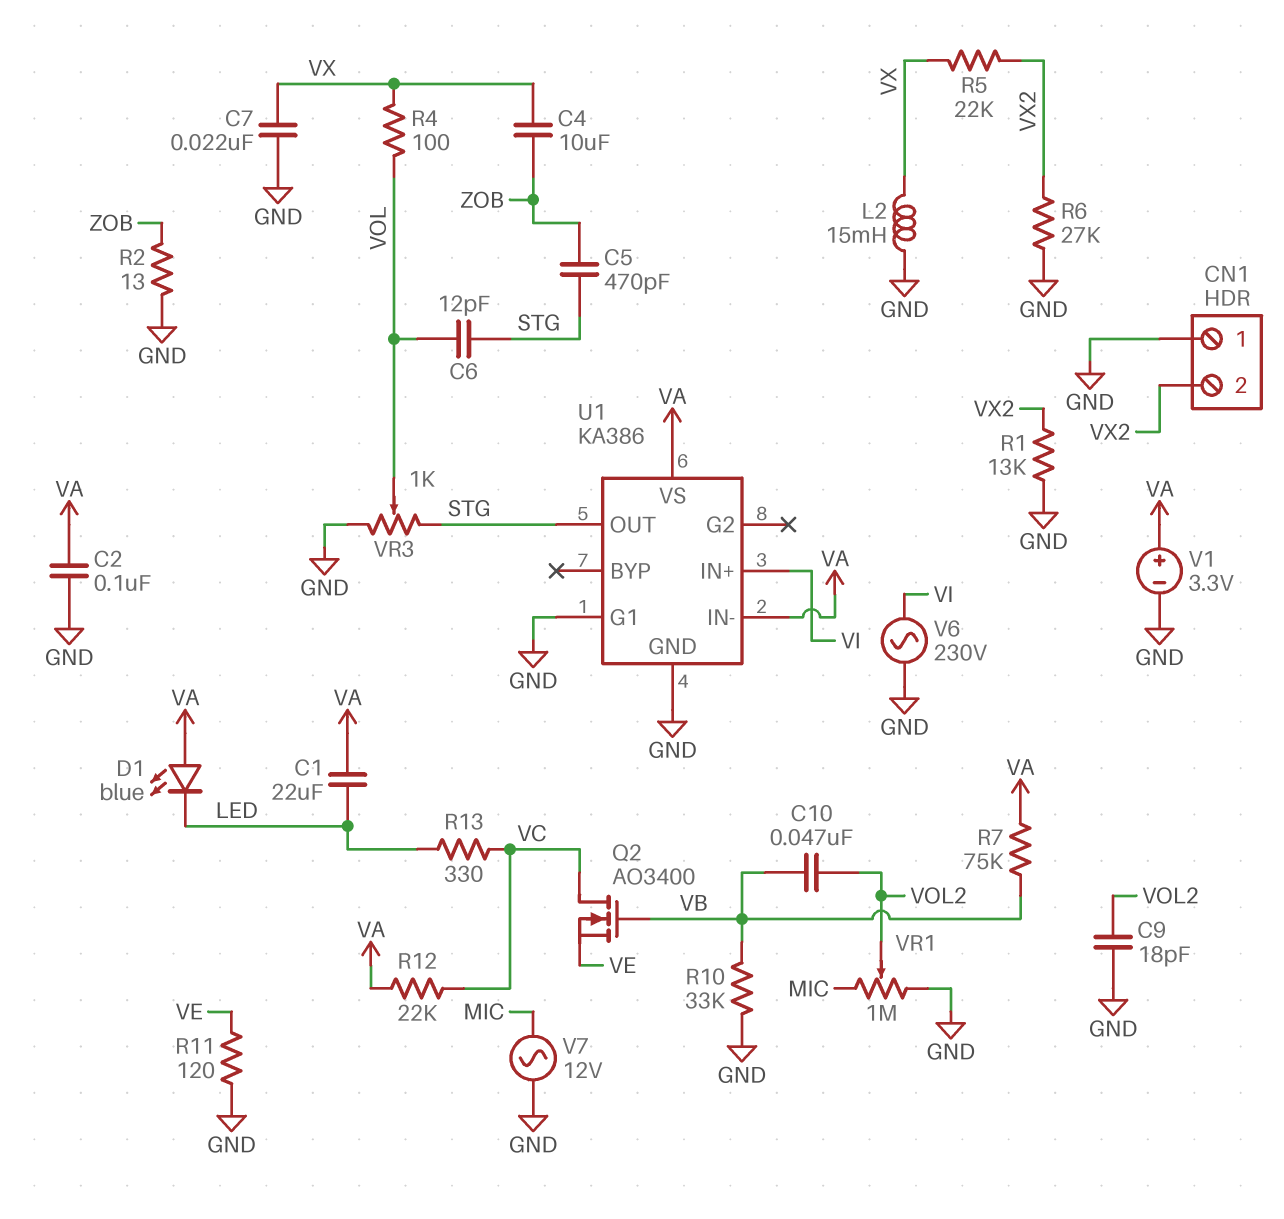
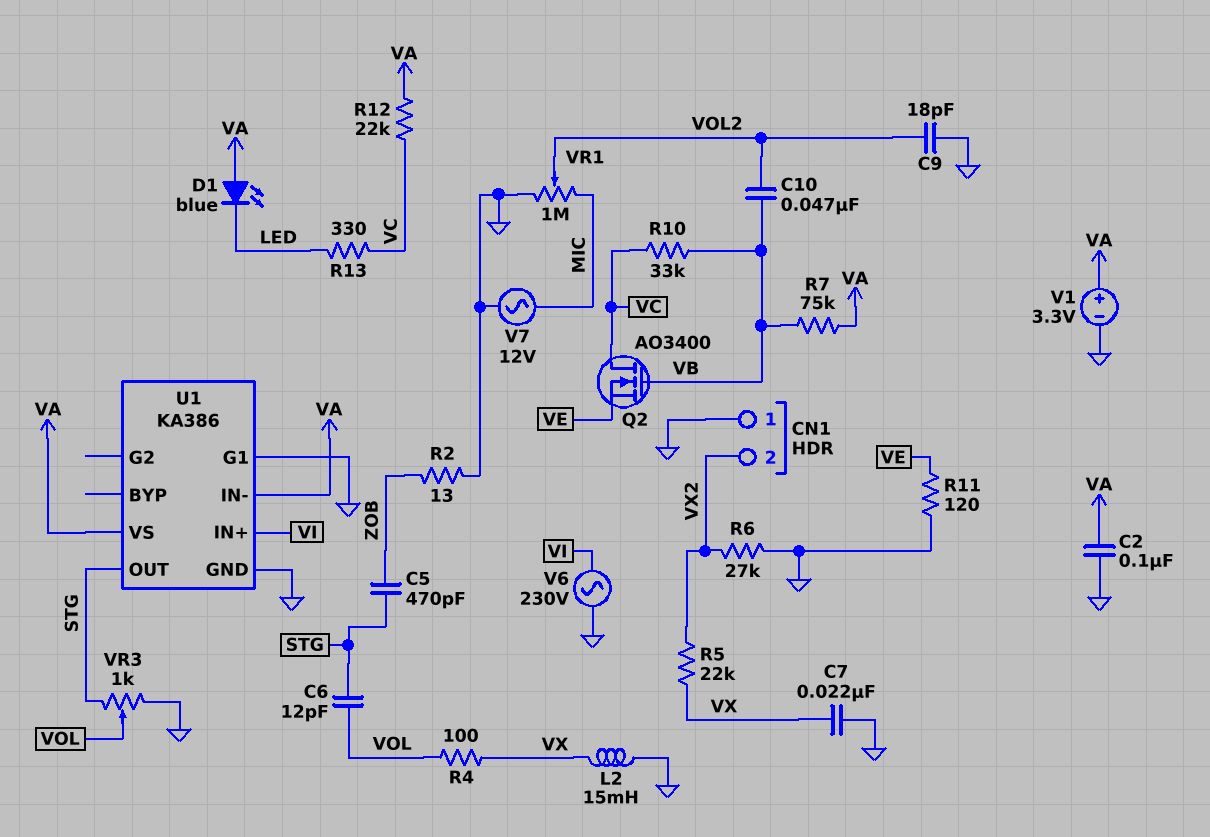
C1: 22uF (LED, VA) -> none
C4: 10uF (VX, ZOB) -> none
R1: 13k (GND, VX2) -> none
R10: 33k (GND, VB) -> 33k (VB, VC)

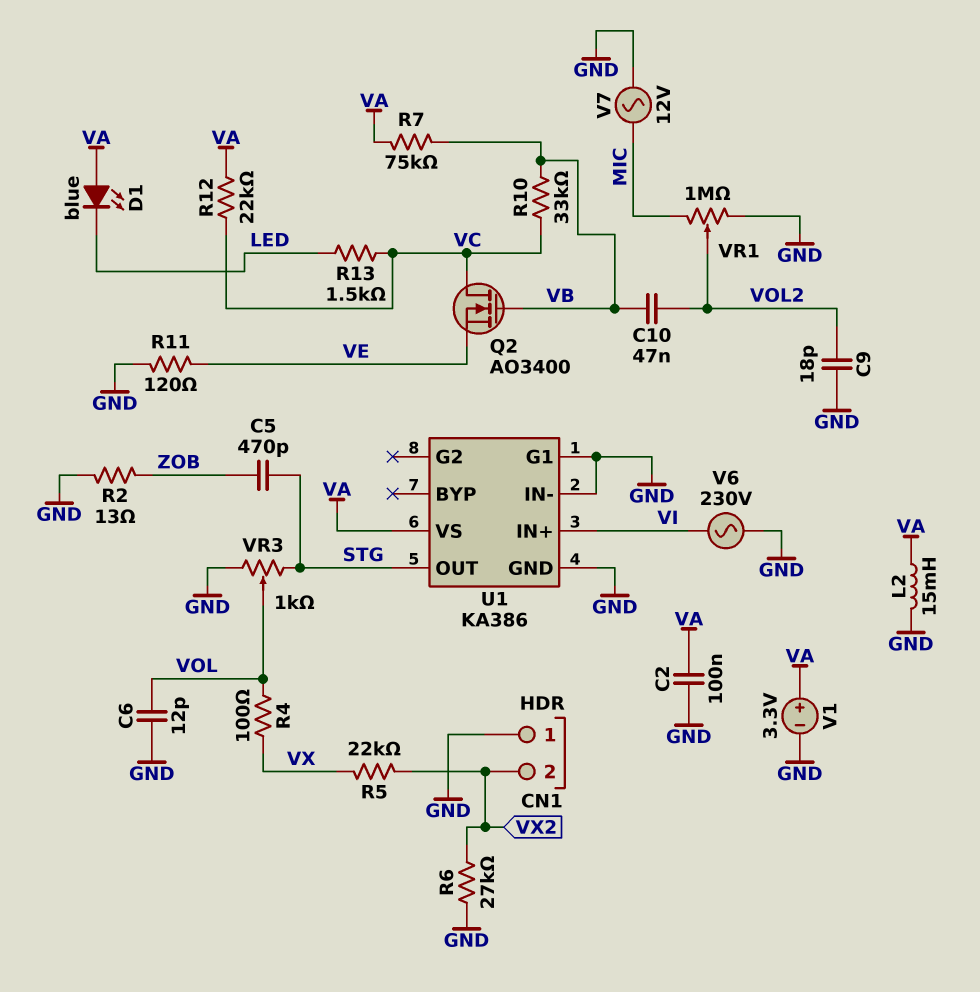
C6: 12pF (STG, VOL) -> 12pF (GND, VOL)
C7: 22nF (GND, VX) -> none
L2: 15mH (GND, VX) -> 15mH (GND, VA)
R13: 330 (LED, VC) -> 1.5k (LED, VC)
U1 pin IN-: VA -> GND

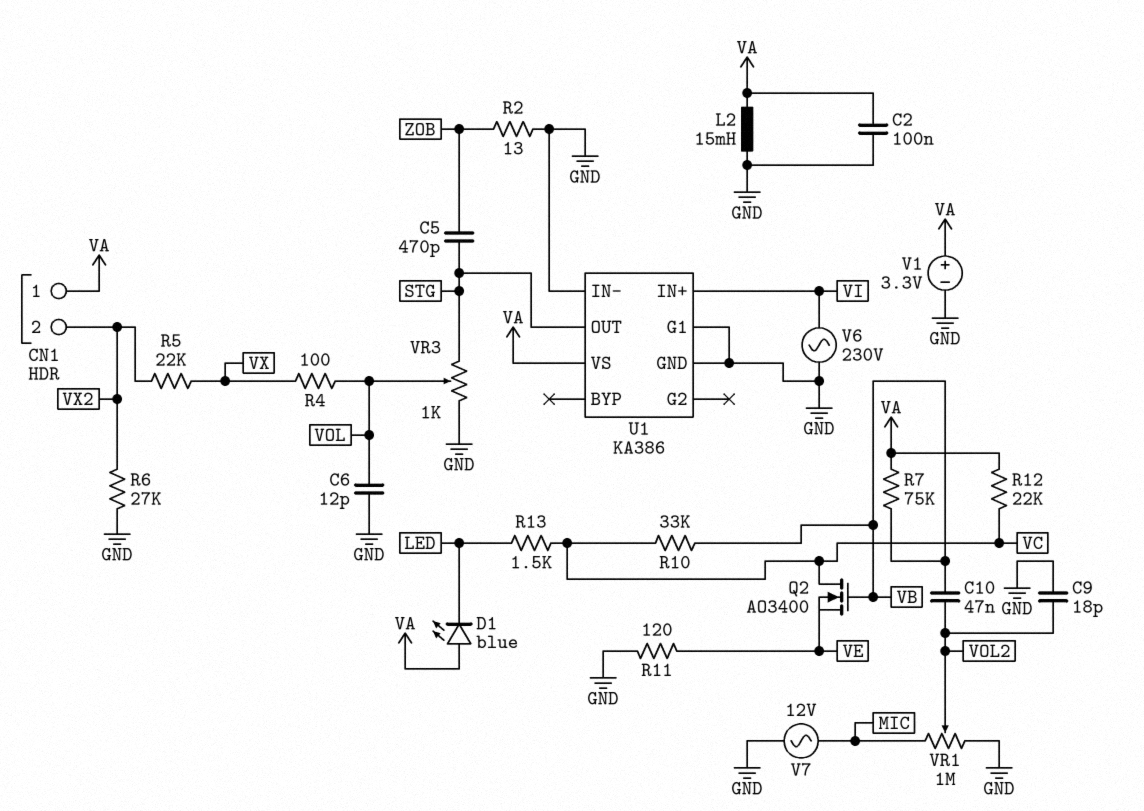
CN1 pin 1: GND -> VA

